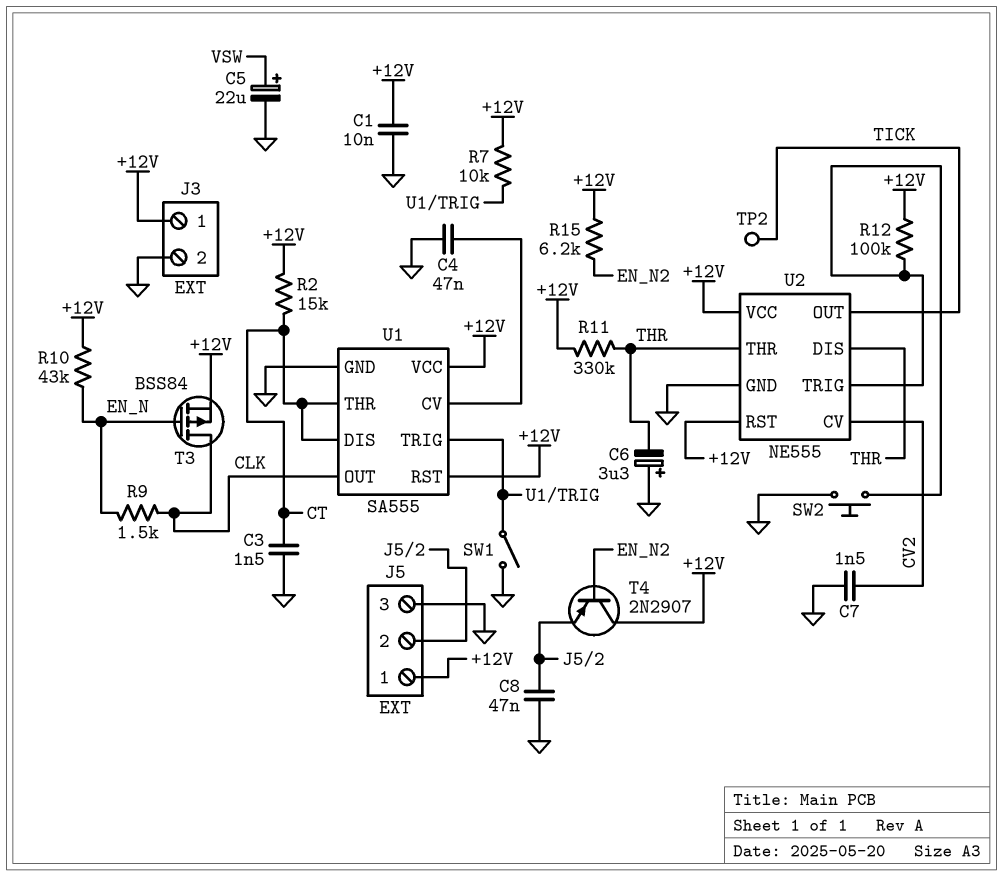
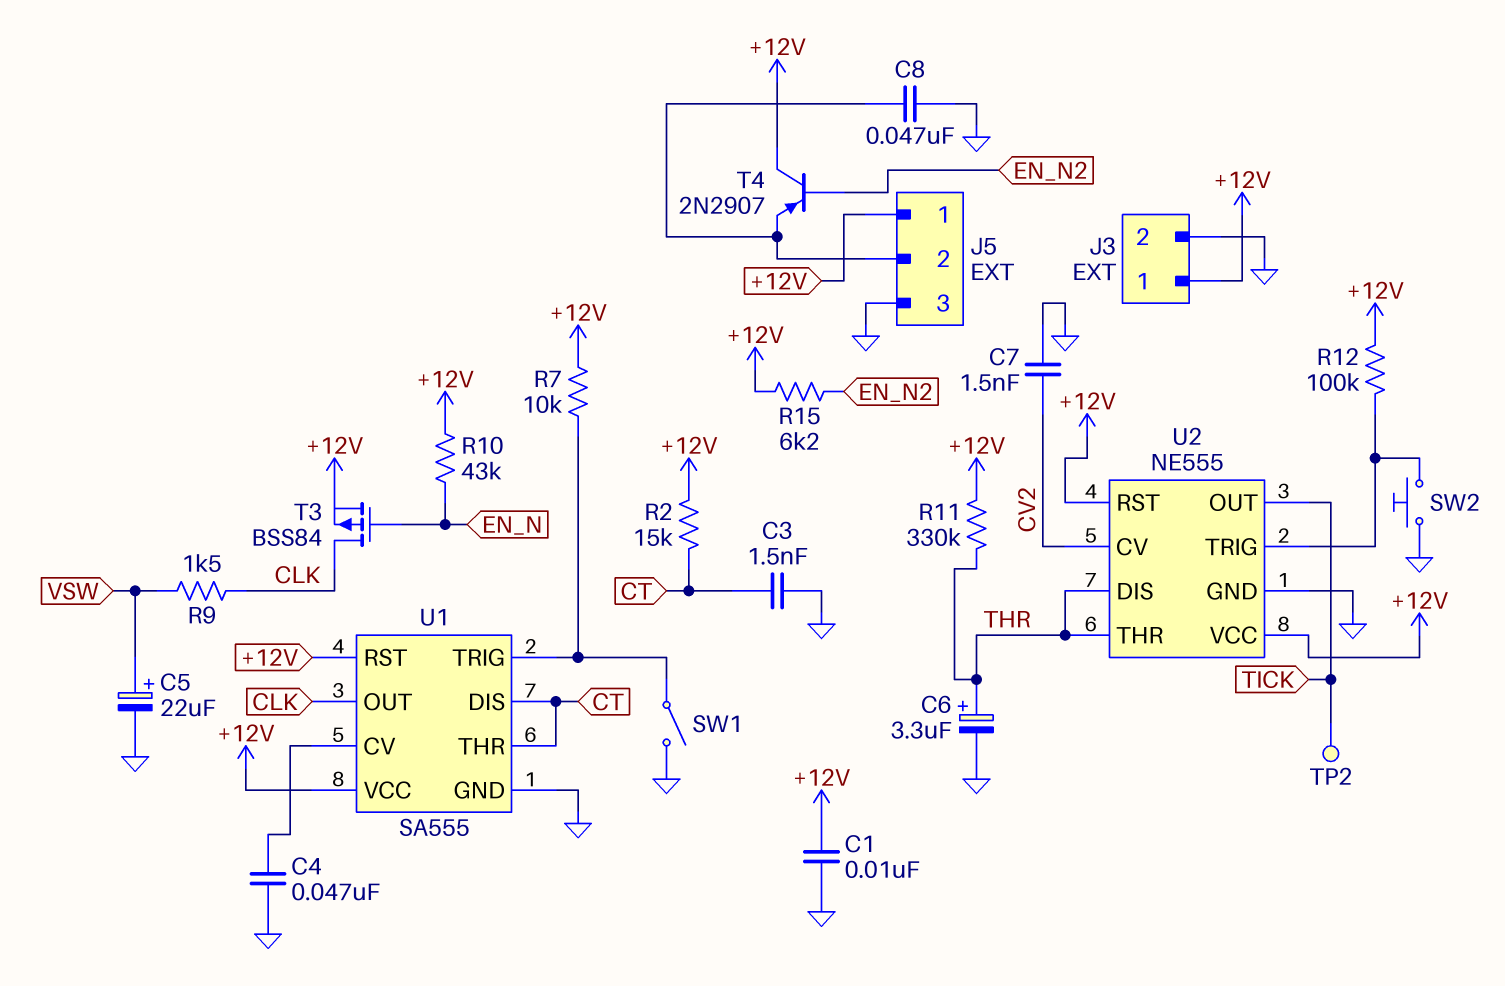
C6: 3.3uF (plus GND, minus THR) -> 3.3uF (plus THR, minus GND)
R9: 1.5k (CLK, EN_N) -> 1.5k (CLK, VSW)

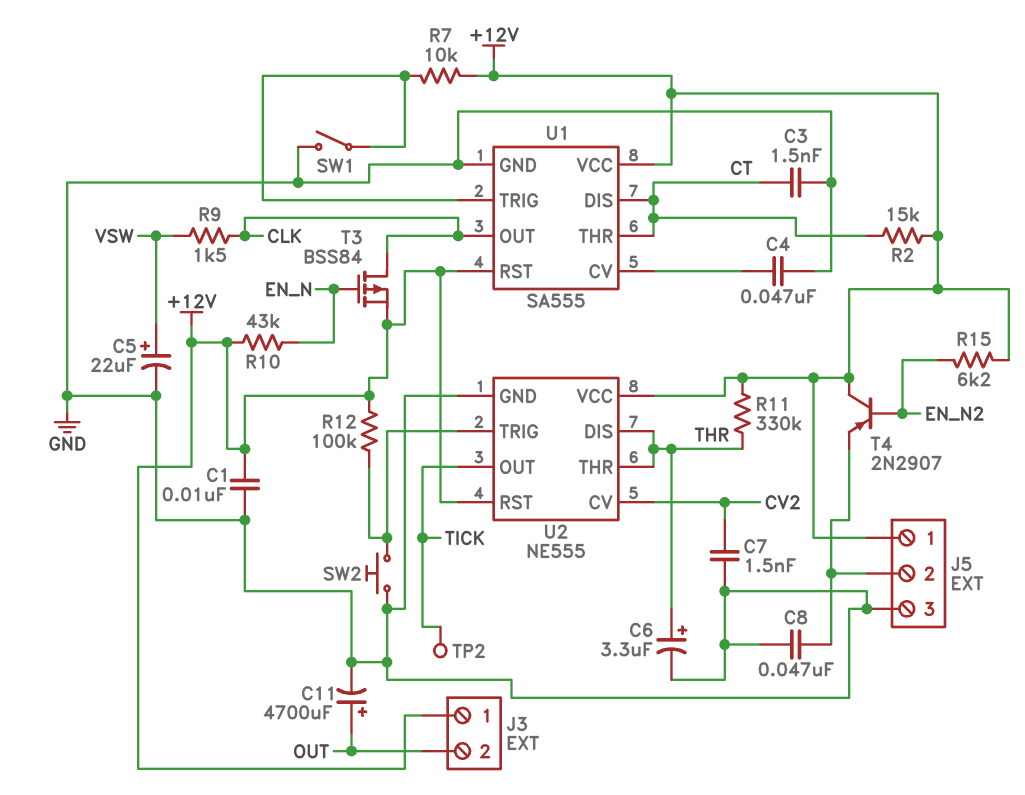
C11: none -> 4700uF (plus OUT, minus GND)
J3 pin 2: GND -> OUT

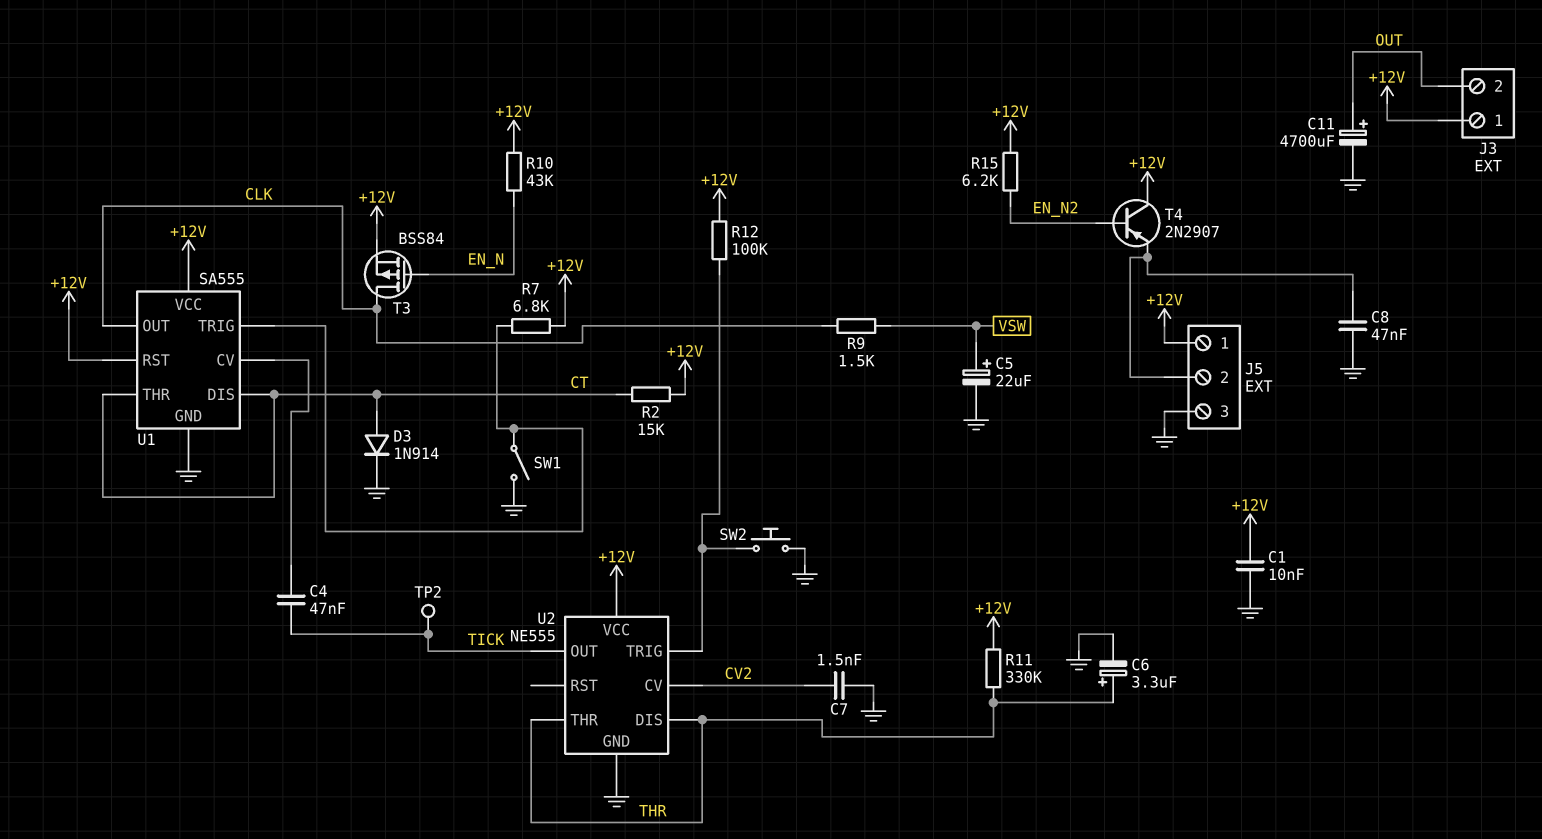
C3: 1.5nF (CT, GND) -> none
C4: 47nF (GND, U1/CV) -> 47nF (TICK, U1/CV)
D3: none -> diode 1N914 (A CT, K GND)
R7: 10k (+12V, U1/TRIG) -> 6.8k (+12V, U1/TRIG)
U2 pin RST: +12V -> none

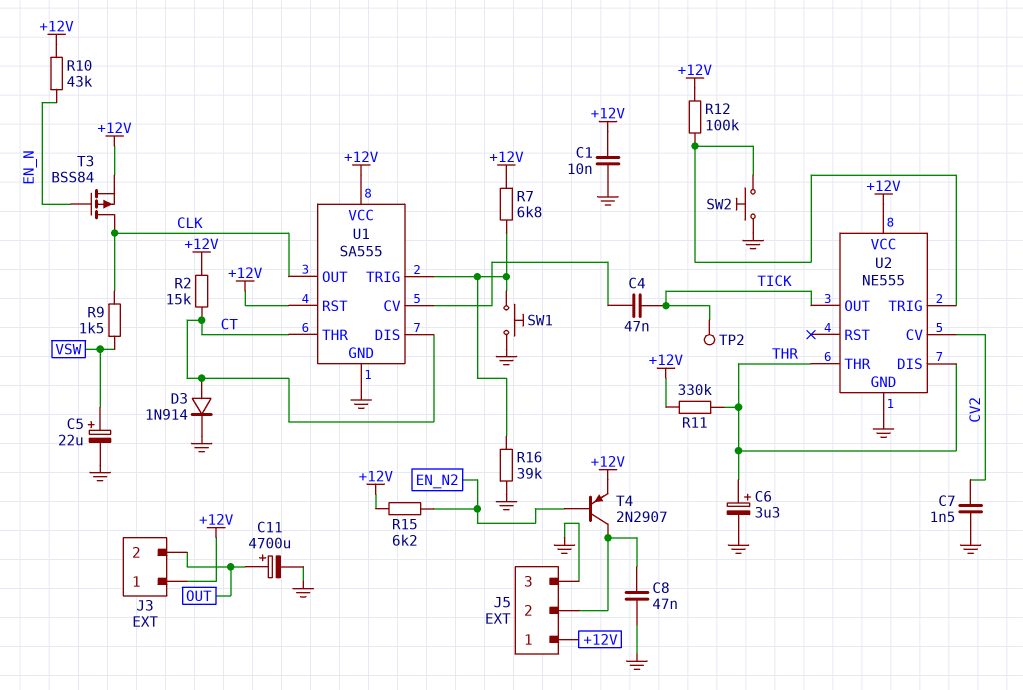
R16: none -> 39k (GND, U1/TRIG)
SW1: switch (GND, U1/TRIG) -> button (GND, U1/TRIG)
T4: PNP 2N2907 (B EN_N2, C +12V, E J5/2) -> PNP 2N2907 (B EN_N2, C J5/2, E +12V)

